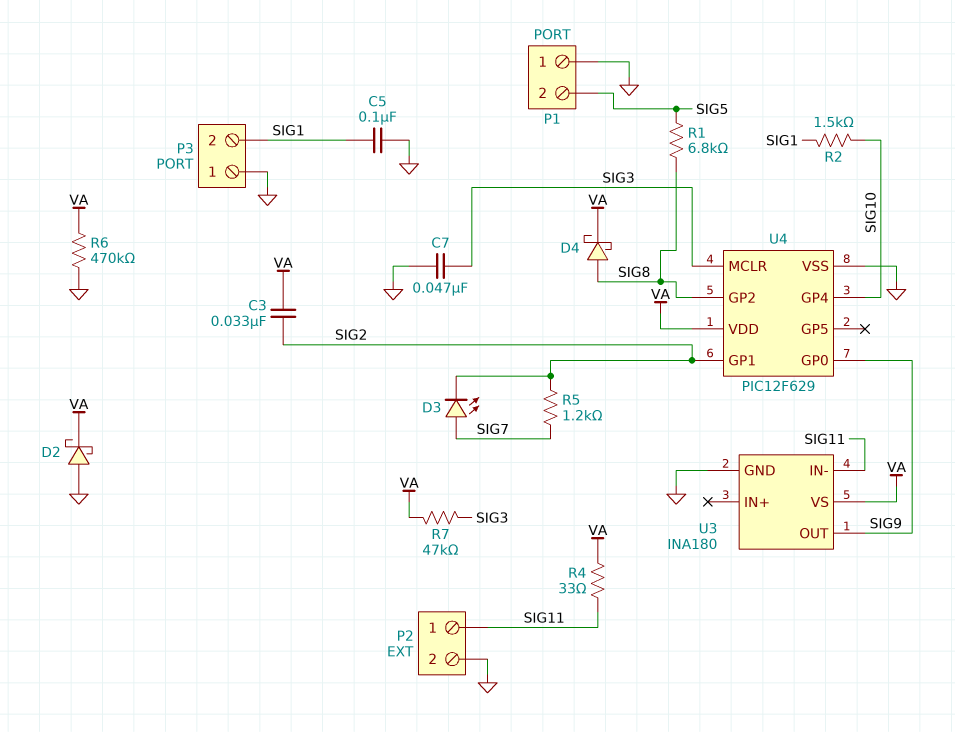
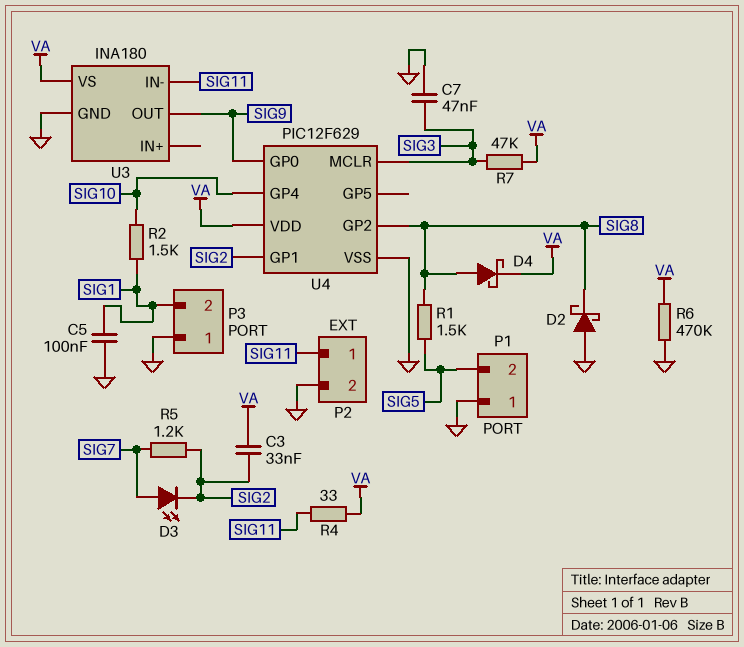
D2: schottky (A GND, K VA) -> schottky (A GND, K SIG8)
R1: 6.8k (SIG5, SIG8) -> 1.5k (SIG5, SIG8)

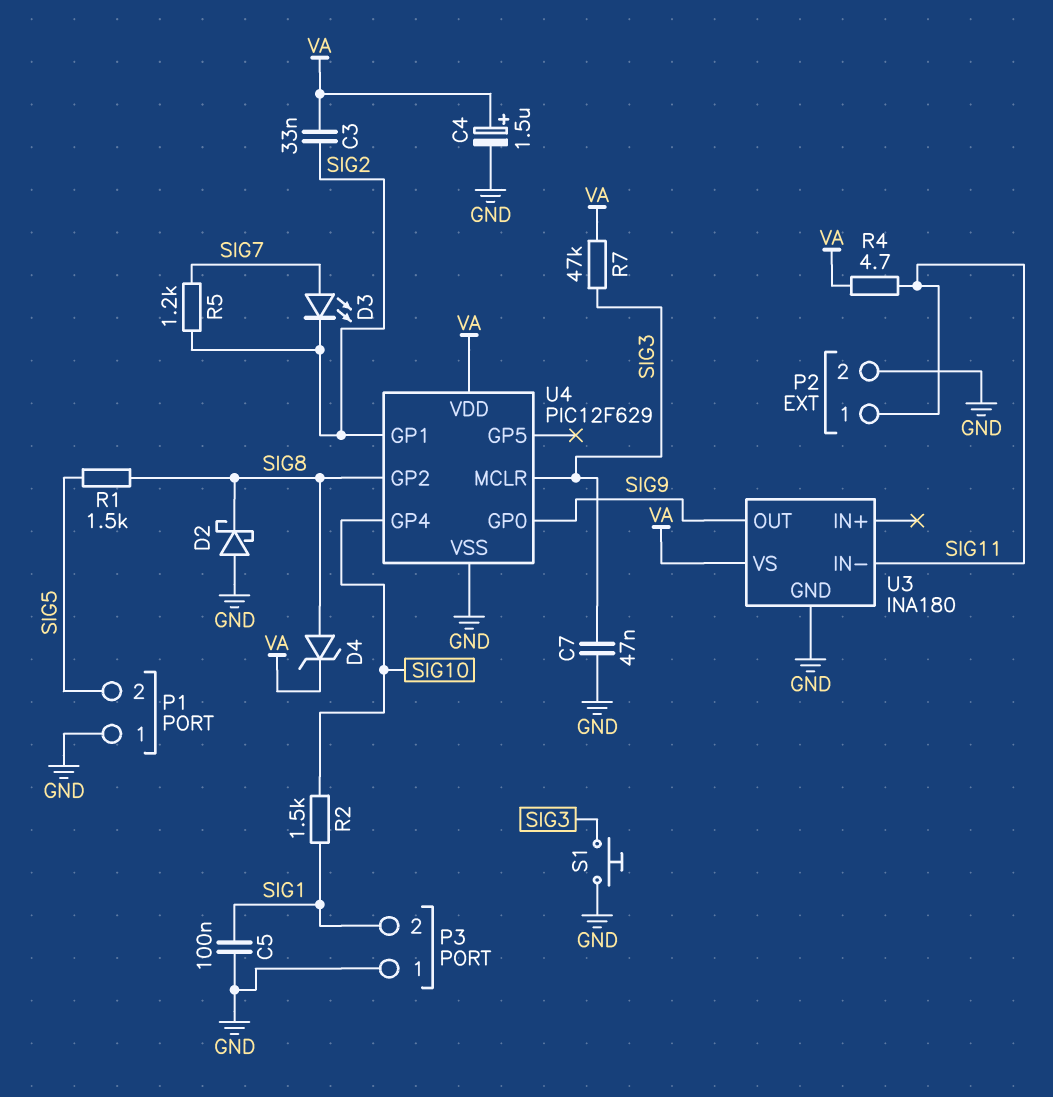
C4: none -> 1.5uF (plus VA, minus GND)
D4: schottky (A SIG8, K VA) -> zener (A SIG8, K VA)
R4: 33 (SIG11, VA) -> 4.7 (SIG11, VA)
R6: 470k (GND, VA) -> none
S1: none -> button (GND, SIG3)

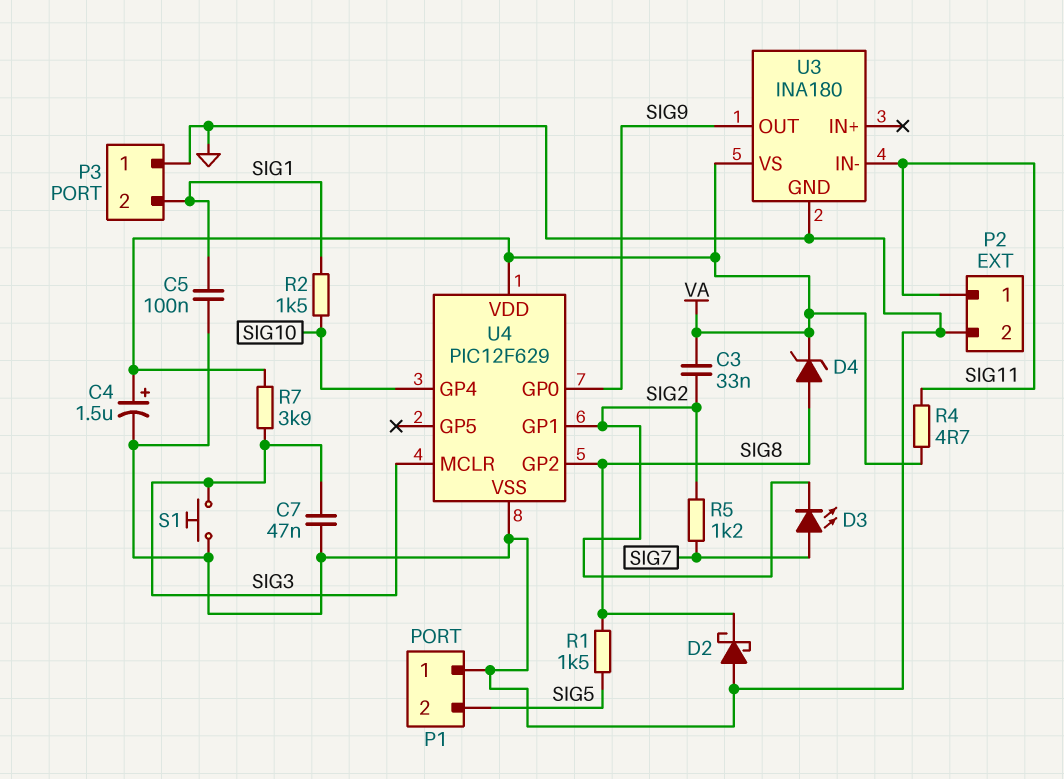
R7: 47k (SIG3, VA) -> 3.9k (SIG3, VA)

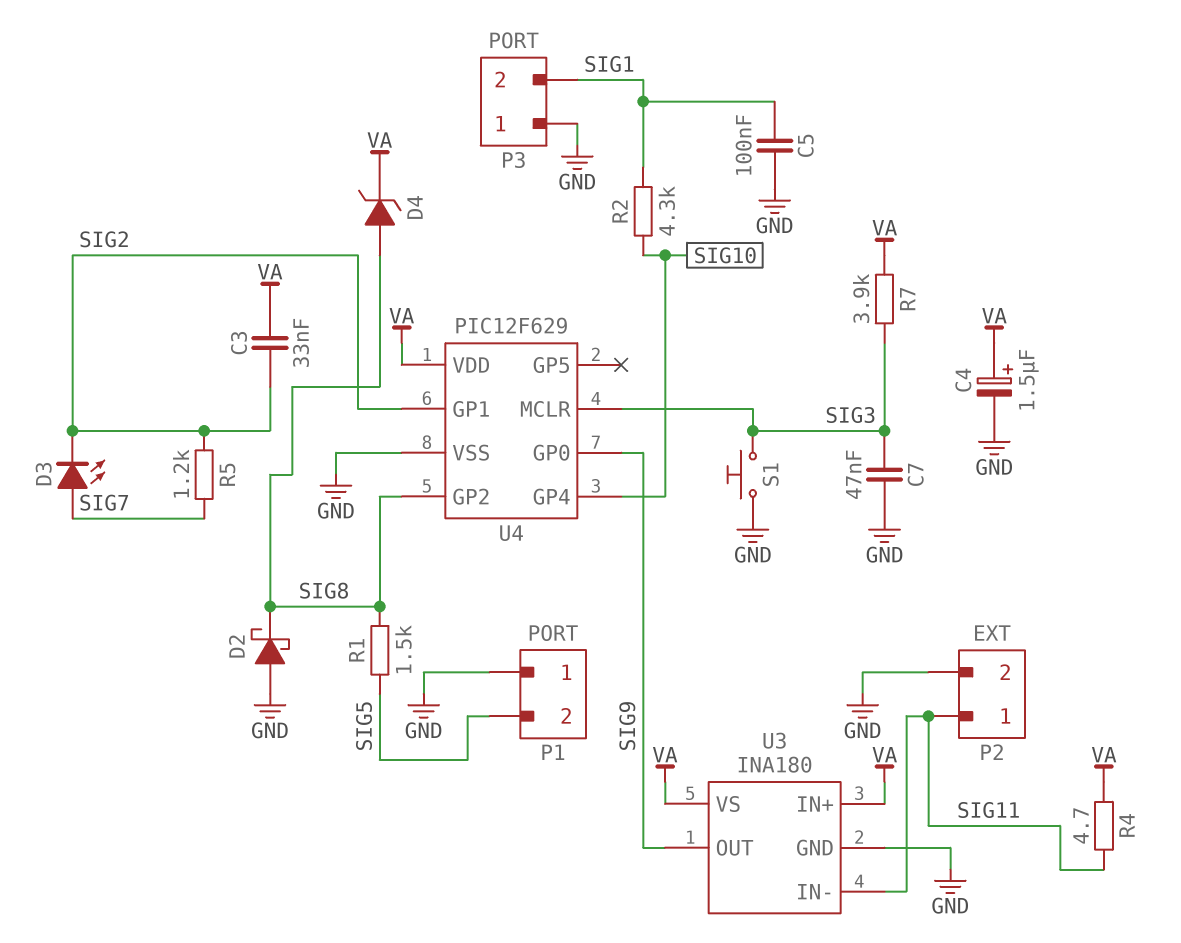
R2: 1.5k (SIG1, SIG10) -> 4.3k (SIG1, SIG10)
U3 pin IN+: none -> VA

